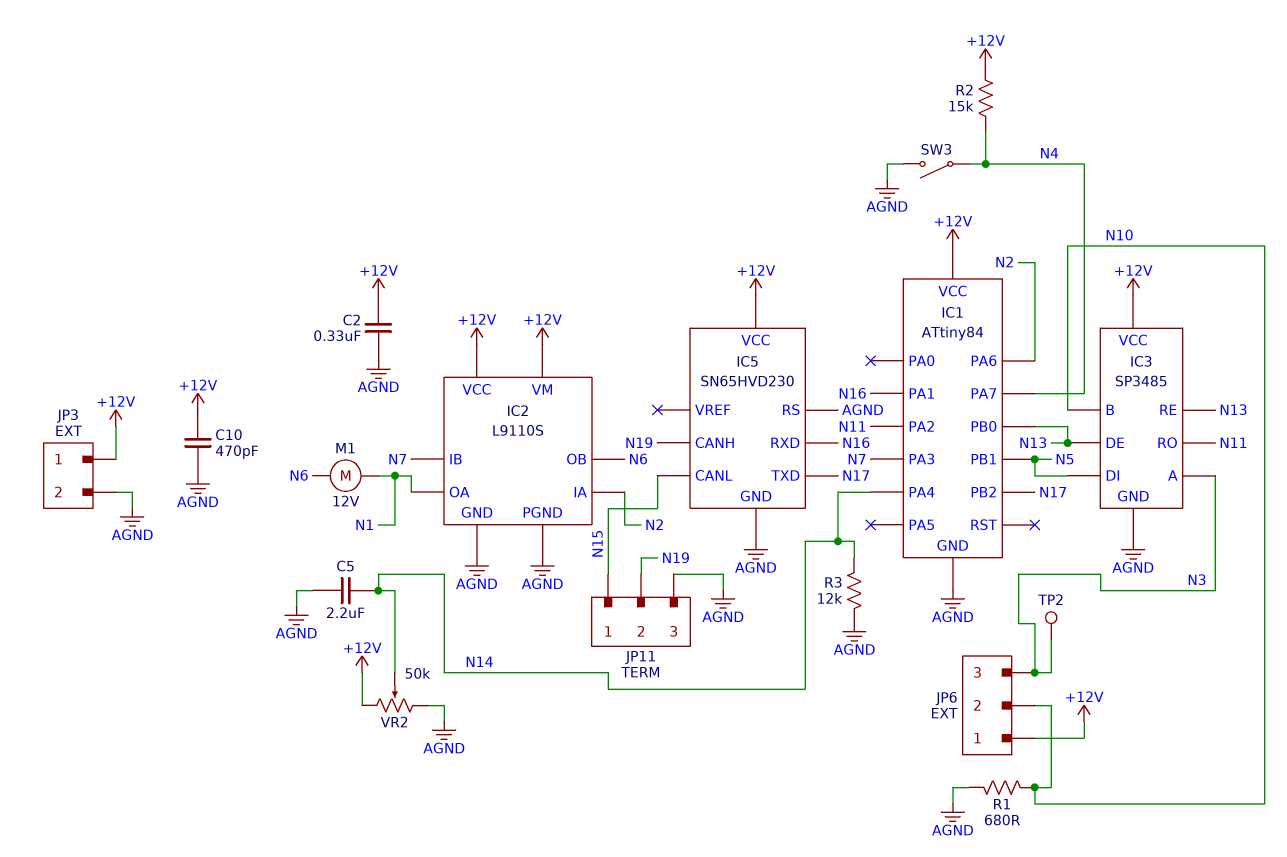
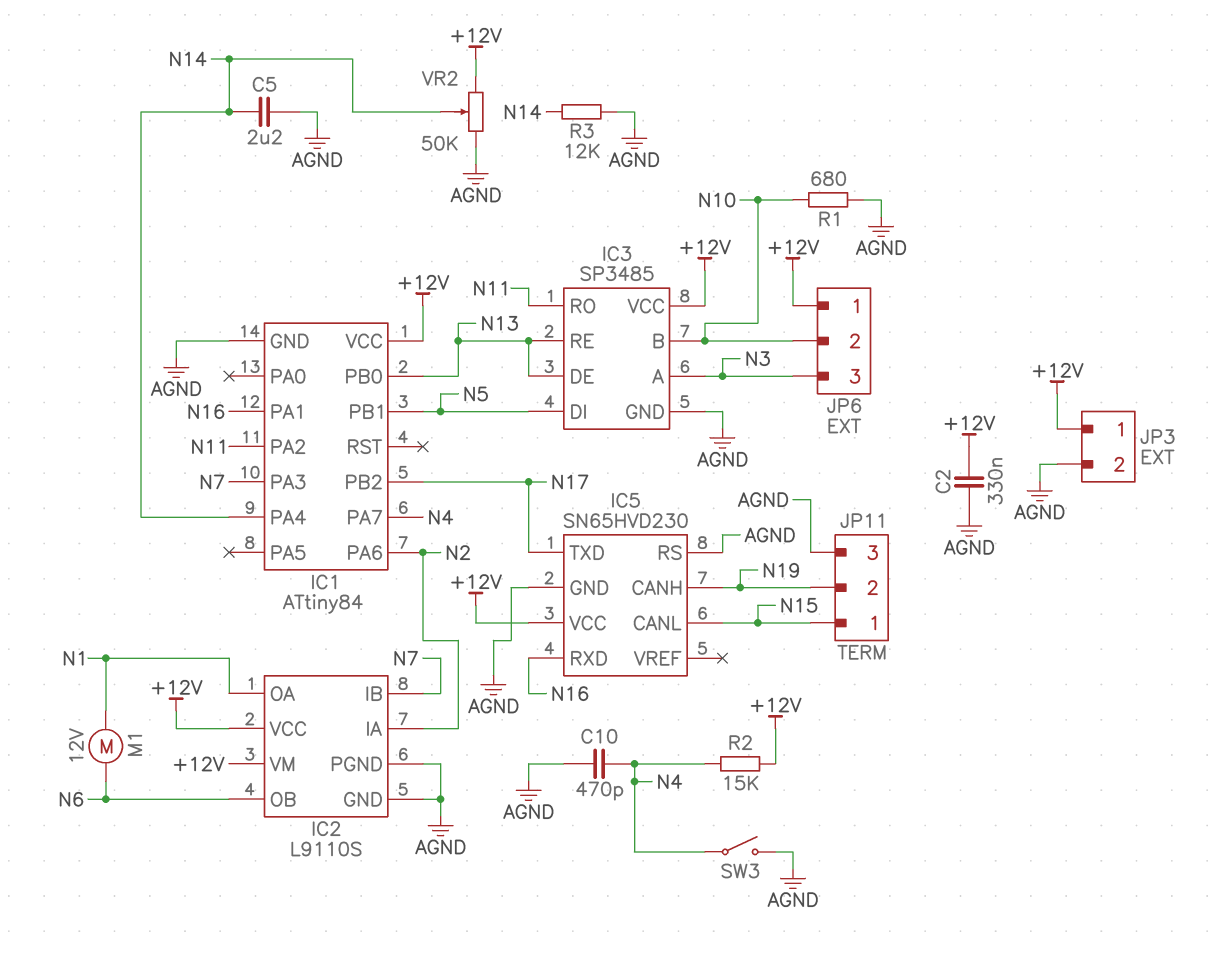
C10: 470pF (+12V, AGND) -> 470pF (AGND, N4)
TP2: test point (N3) -> none

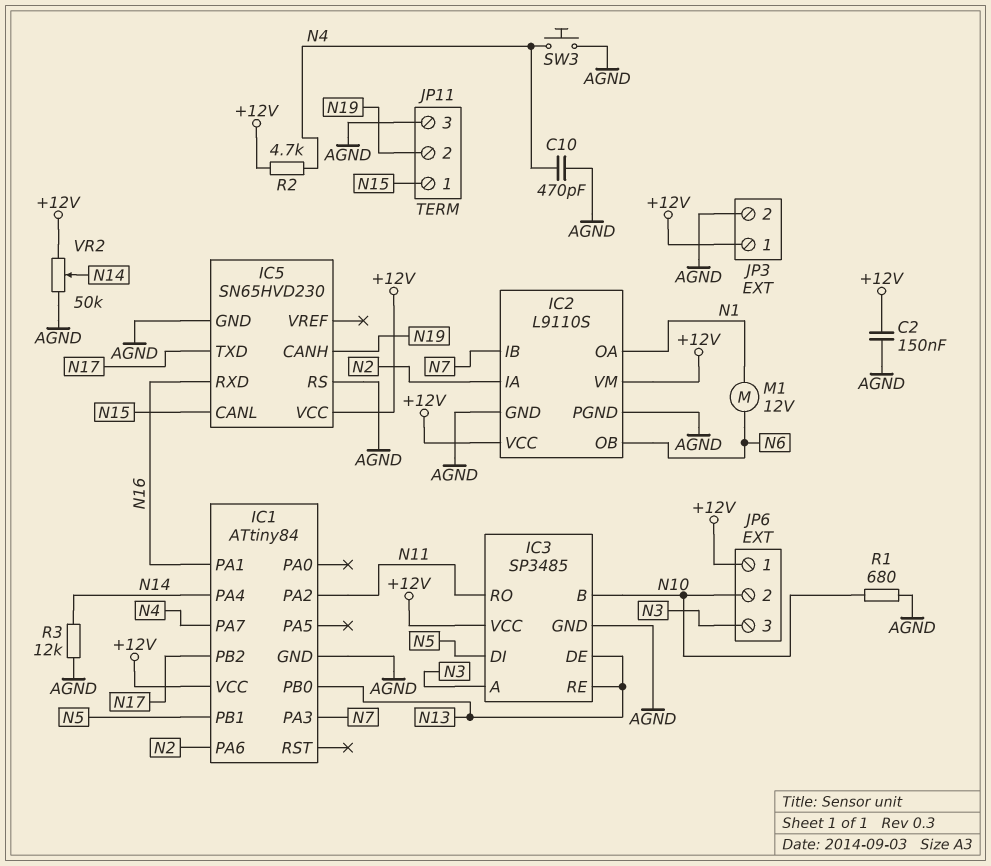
C2: 330nF (+12V, AGND) -> 150nF (+12V, AGND)
C5: 2.2uF (AGND, N14) -> none
R2: 15k (+12V, N4) -> 4.7k (+12V, N4)
SW3: switch (AGND, N4) -> button (AGND, N4)

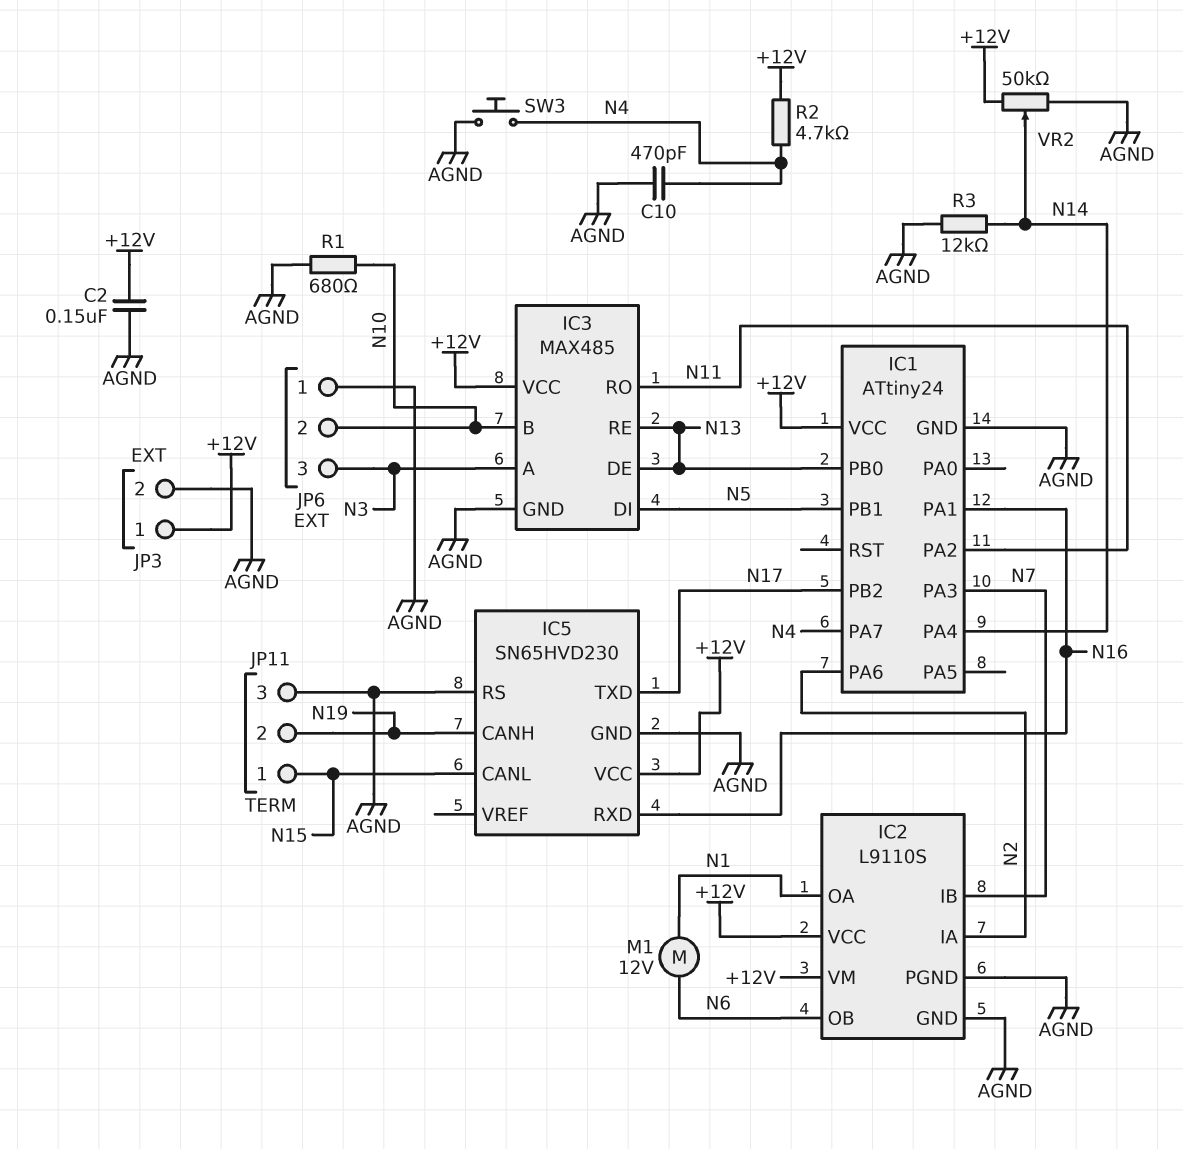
IC1: ATtiny84 -> ATtiny24
IC3: SP3485 -> MAX485
JP6 pin 1: +12V -> AGND

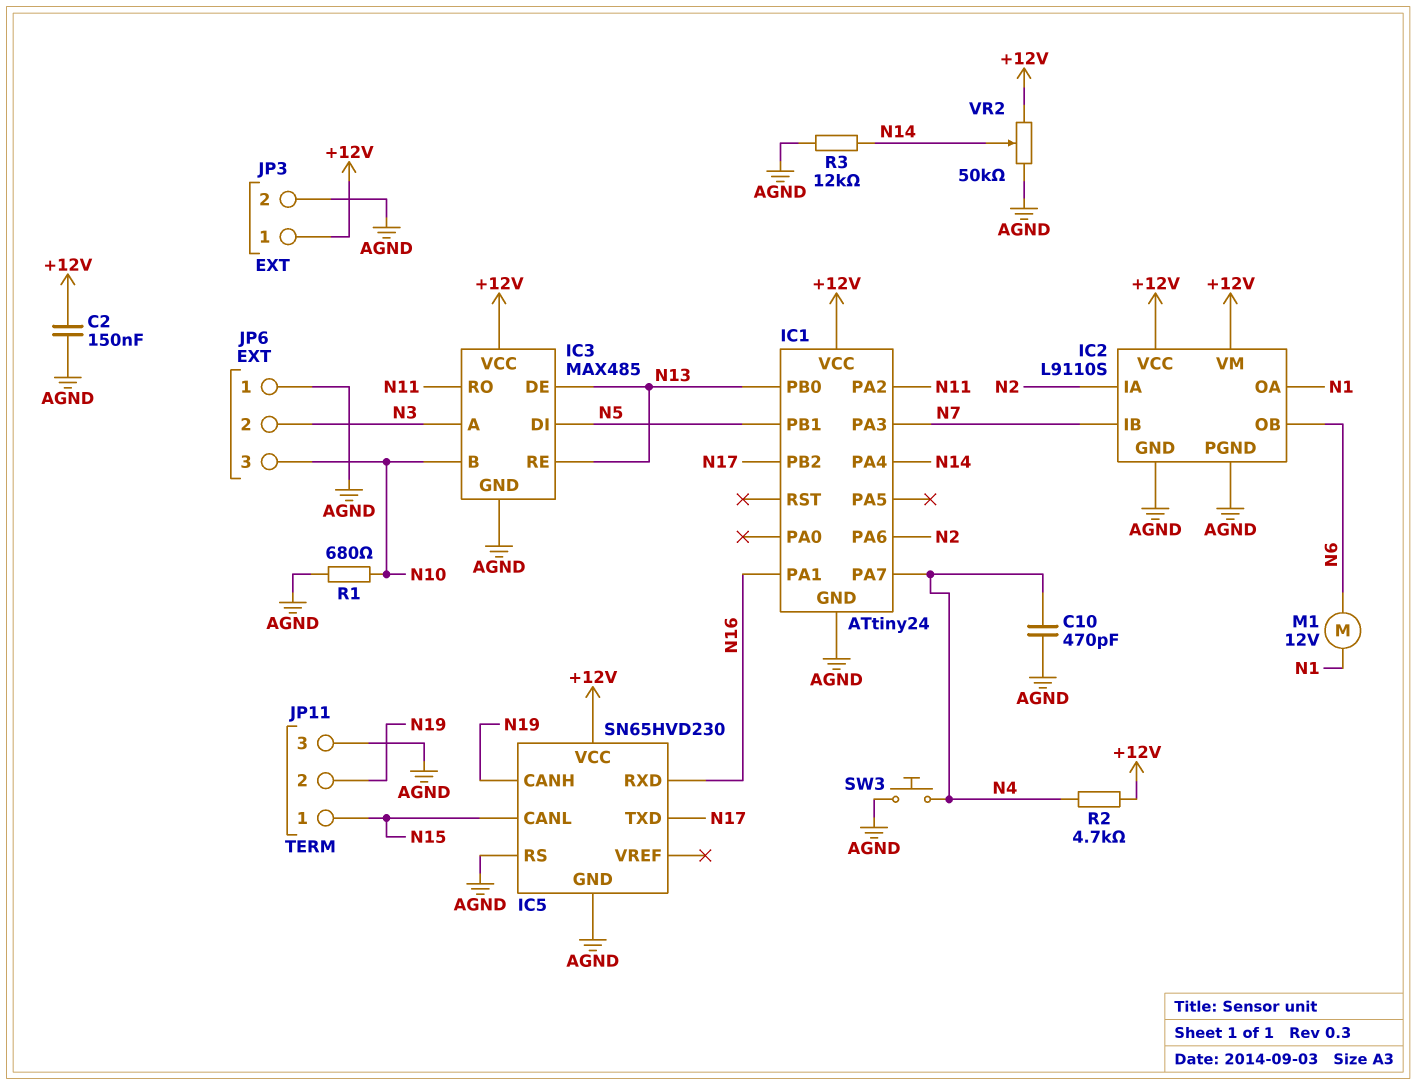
JP6 pin 2: N10 -> N3
JP6 pin 3: N3 -> N10

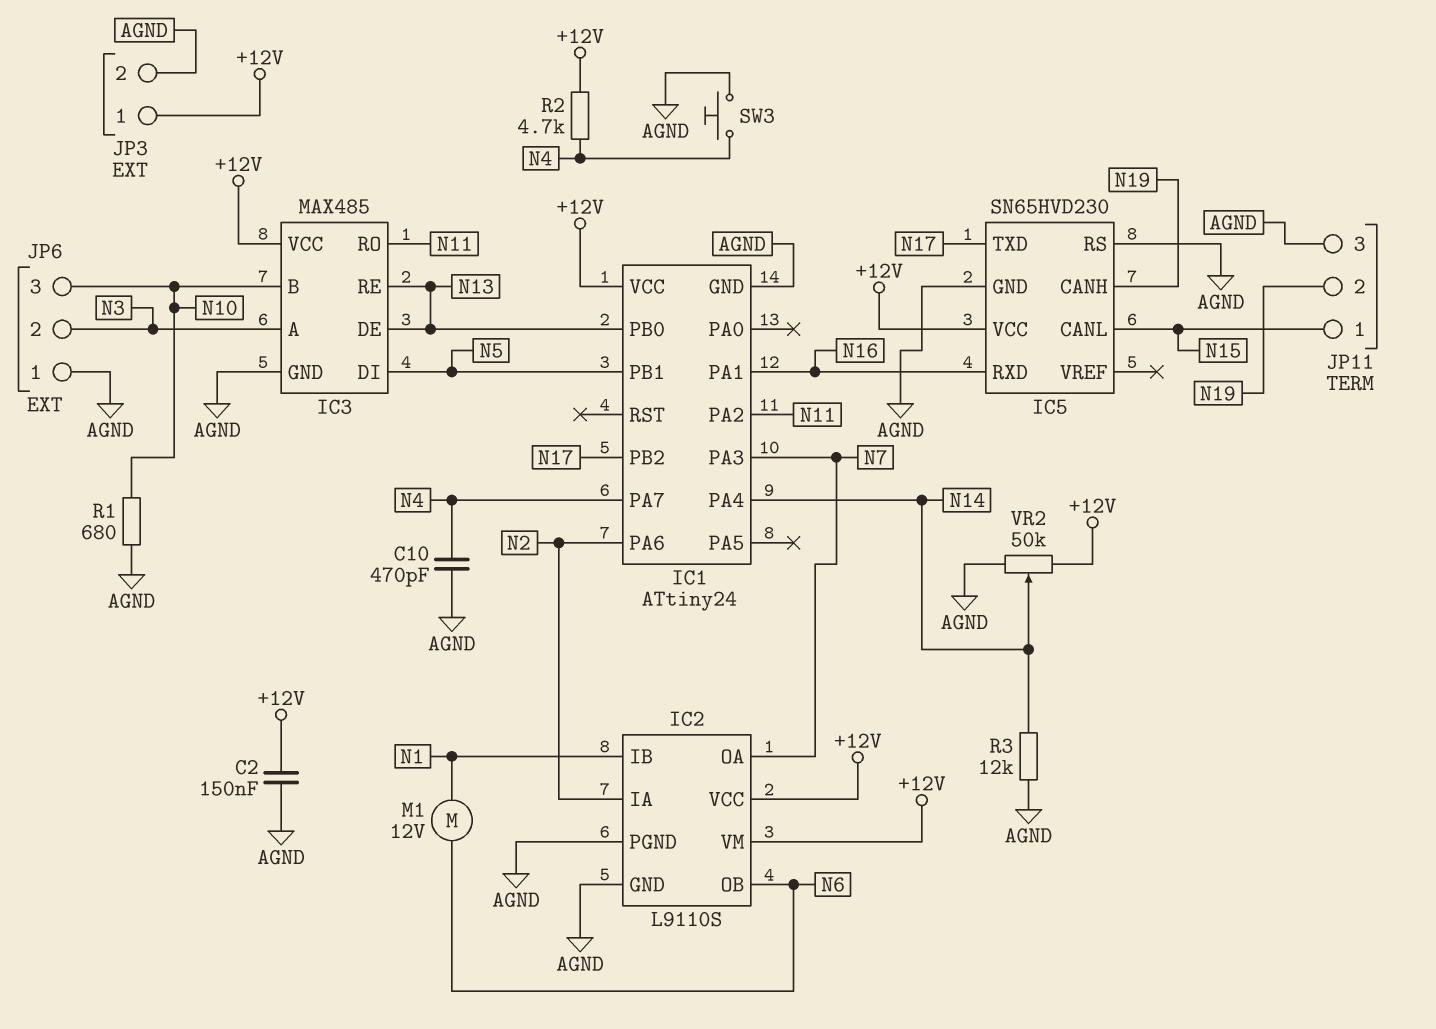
IC2 pin IB: N7 -> N1
IC2 pin OA: N1 -> N7

